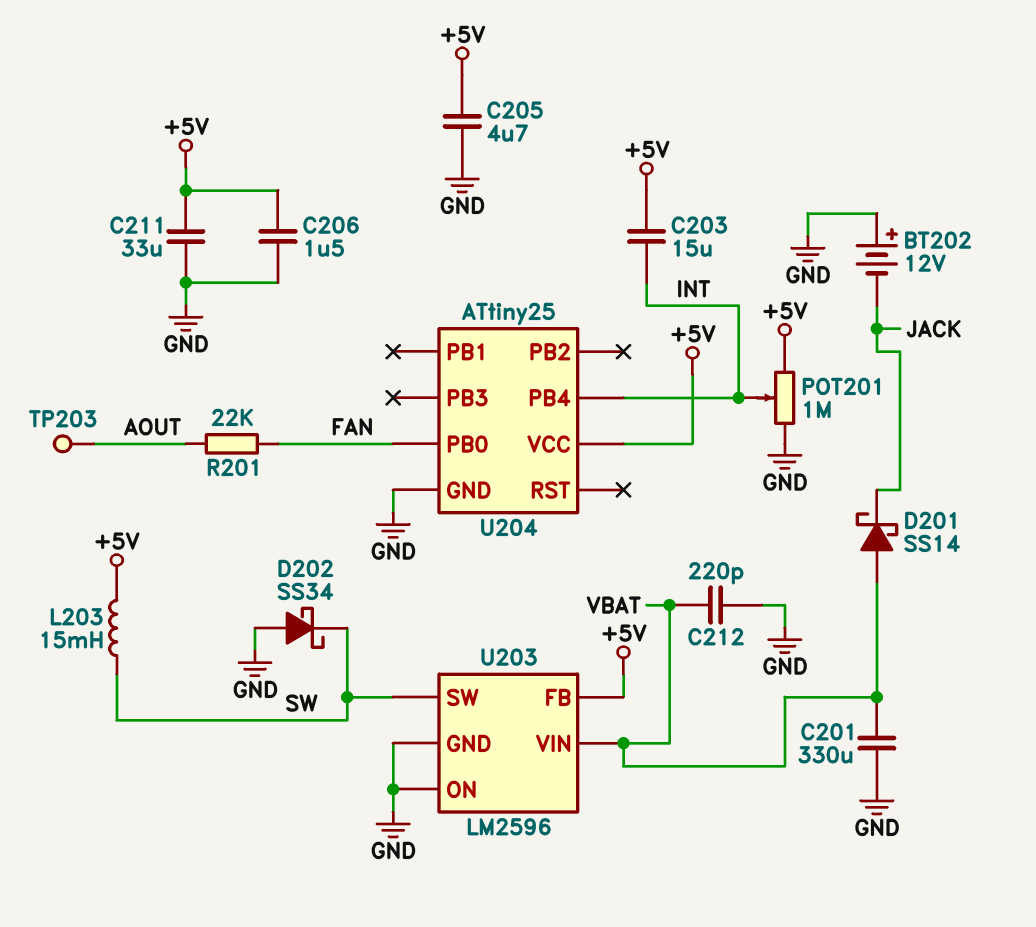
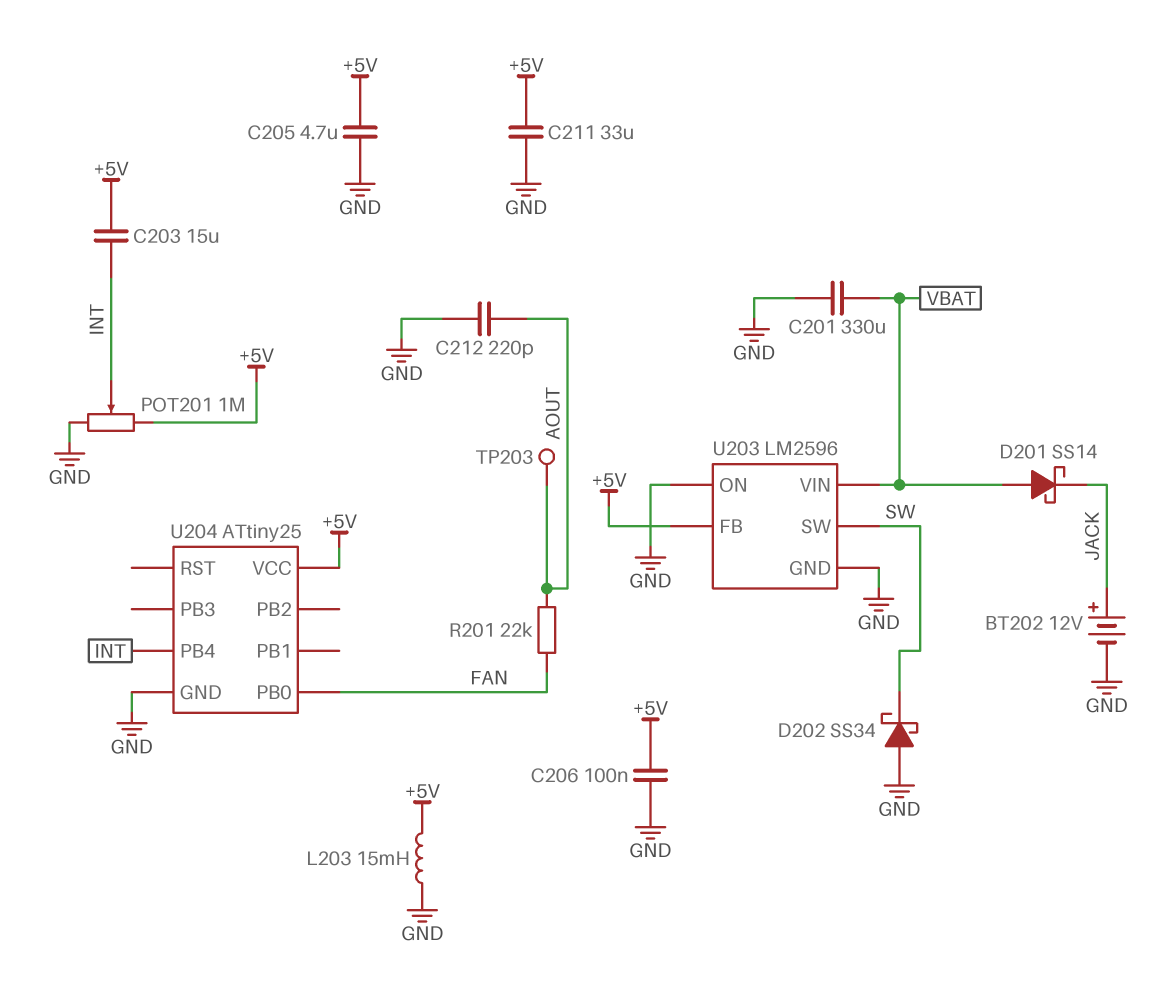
BT202: 12V (plus GND, minus JACK) -> 12V (plus JACK, minus GND)
C206: 1.5uF (+5V, GND) -> 100nF (+5V, GND)
C212: 220pF (GND, VBAT) -> 220pF (AOUT, GND)
L203: 15mH (+5V, SW) -> 15mH (+5V, GND)

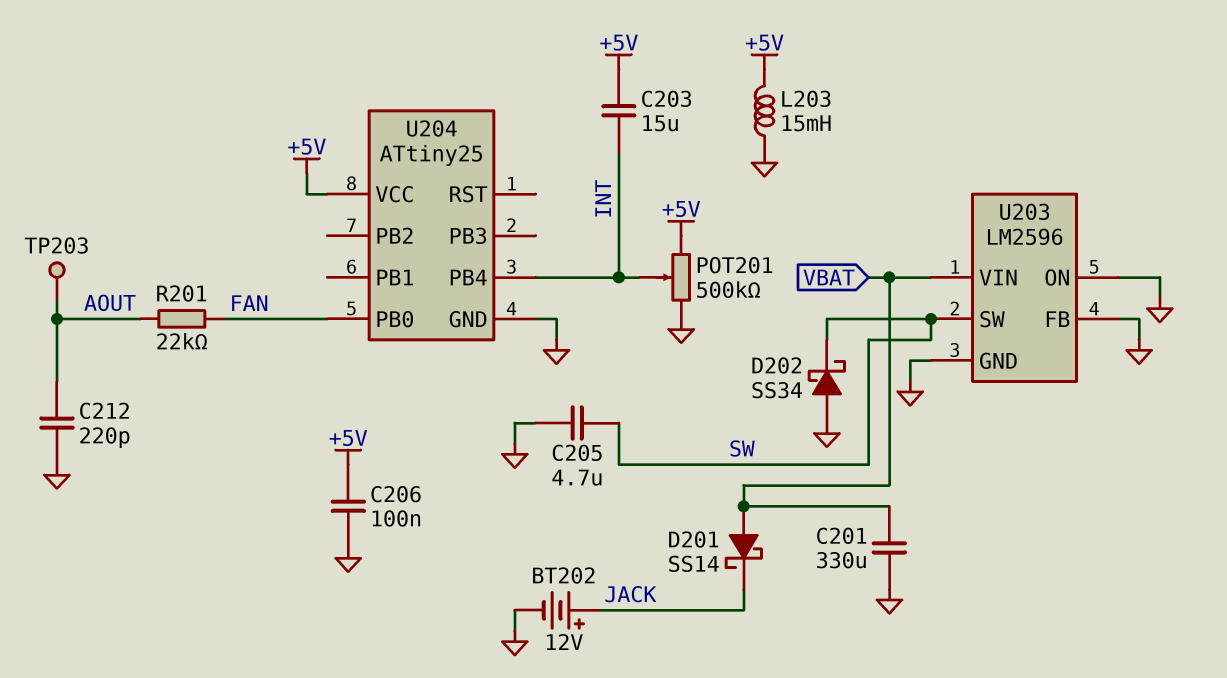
C205: 4.7uF (+5V, GND) -> 4.7uF (GND, SW)
C211: 33uF (+5V, GND) -> none
POT201: 1M (+5V, GND, wiper INT) -> 500k (+5V, GND, wiper INT)
U203 pin FB: +5V -> GND

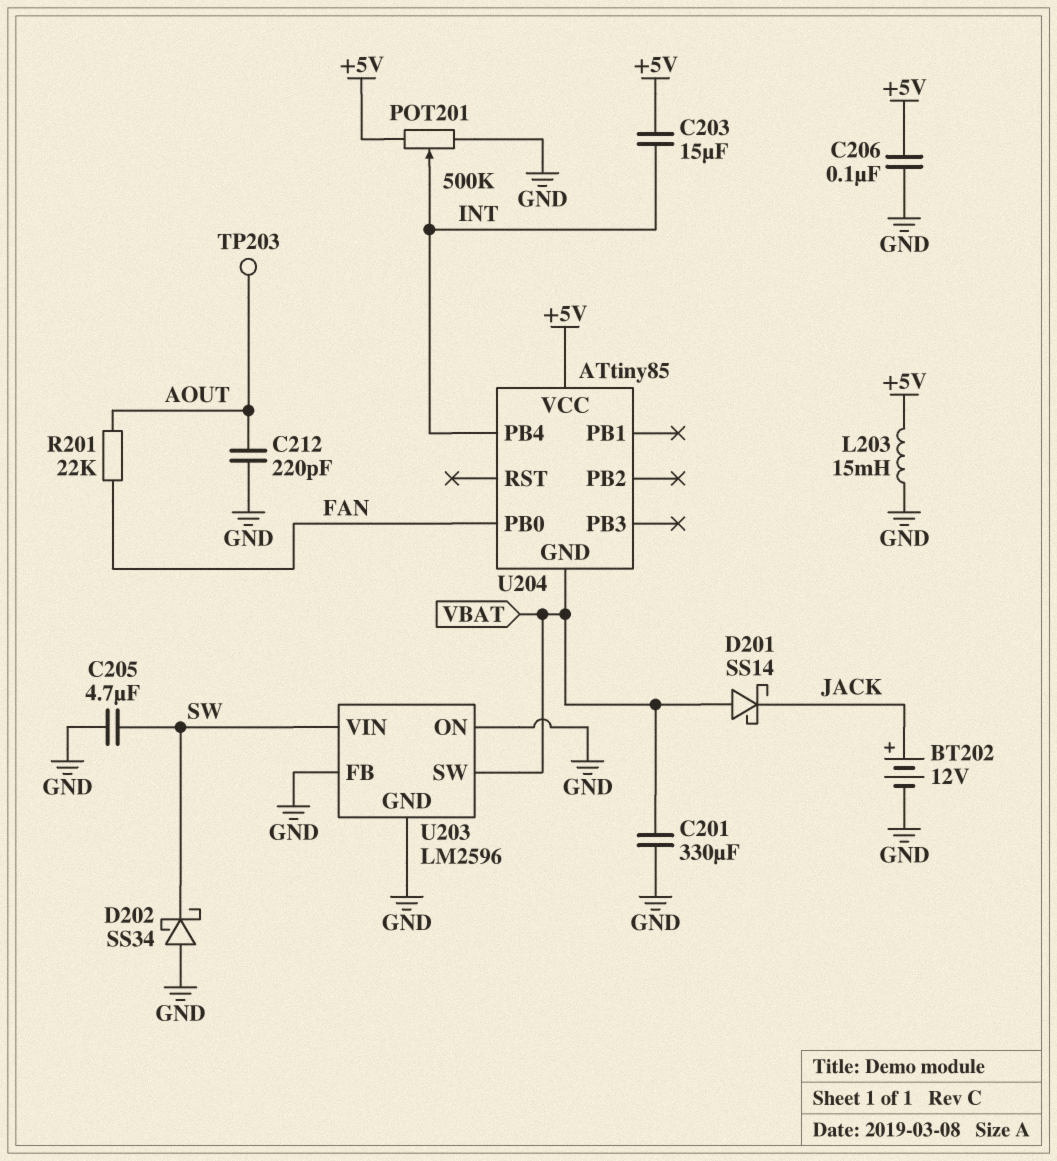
U203 pin SW: SW -> VBAT
U203 pin VIN: VBAT -> SW
U204: ATtiny25 -> ATtiny85
U204 pin GND: GND -> VBAT

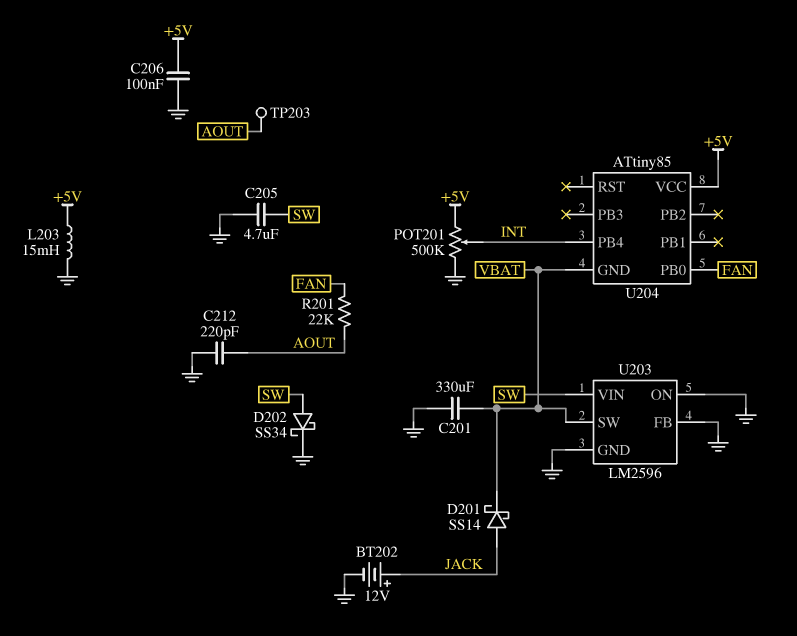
C203: 15uF (+5V, INT) -> none
D201: schottky SS14 (A VBAT, K JACK) -> schottky SS14 (A JACK, K VBAT)
D202: schottky SS34 (A GND, K SW) -> schottky SS34 (A SW, K GND)

